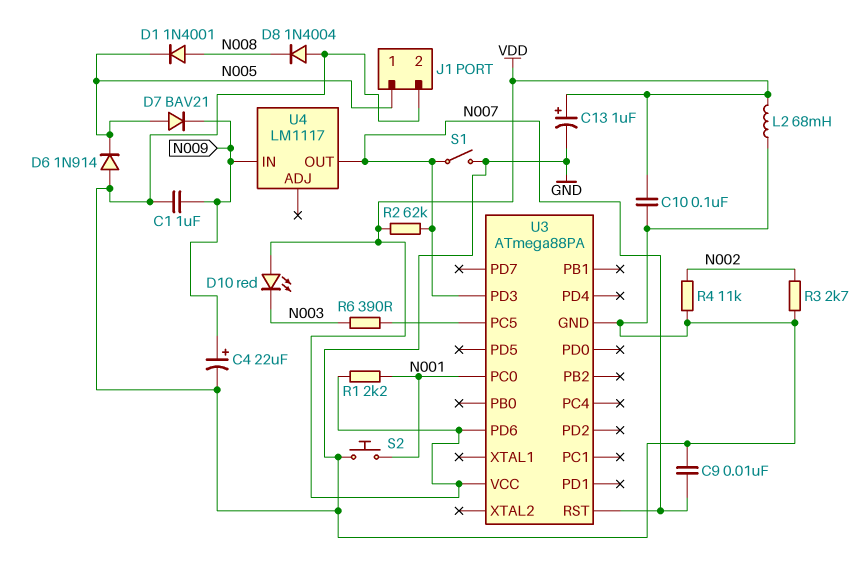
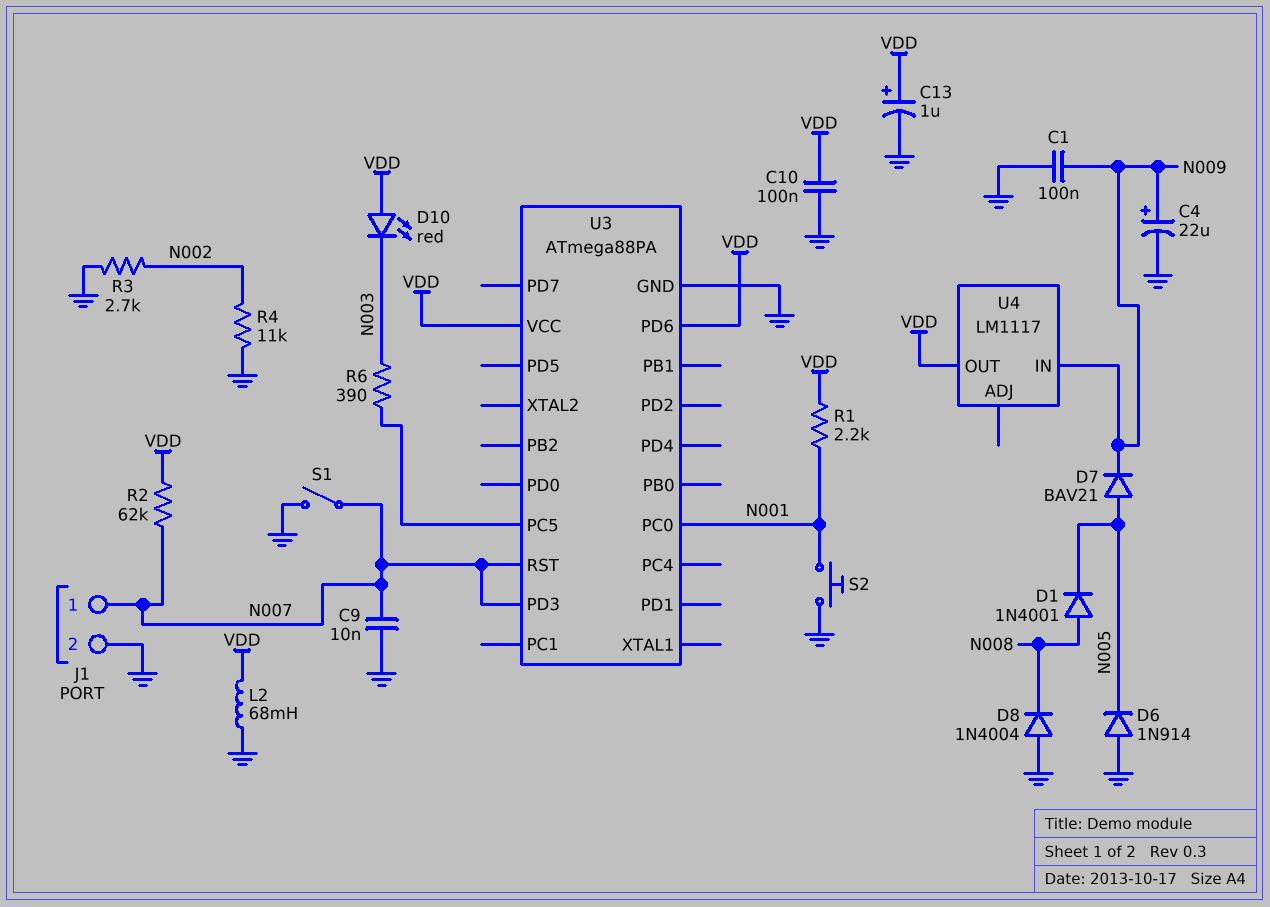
C1: 1uF (GND, N009) -> 100nF (GND, N009)
J1 pin 1: N005 -> N007
U4 pin OUT: N007 -> VDD

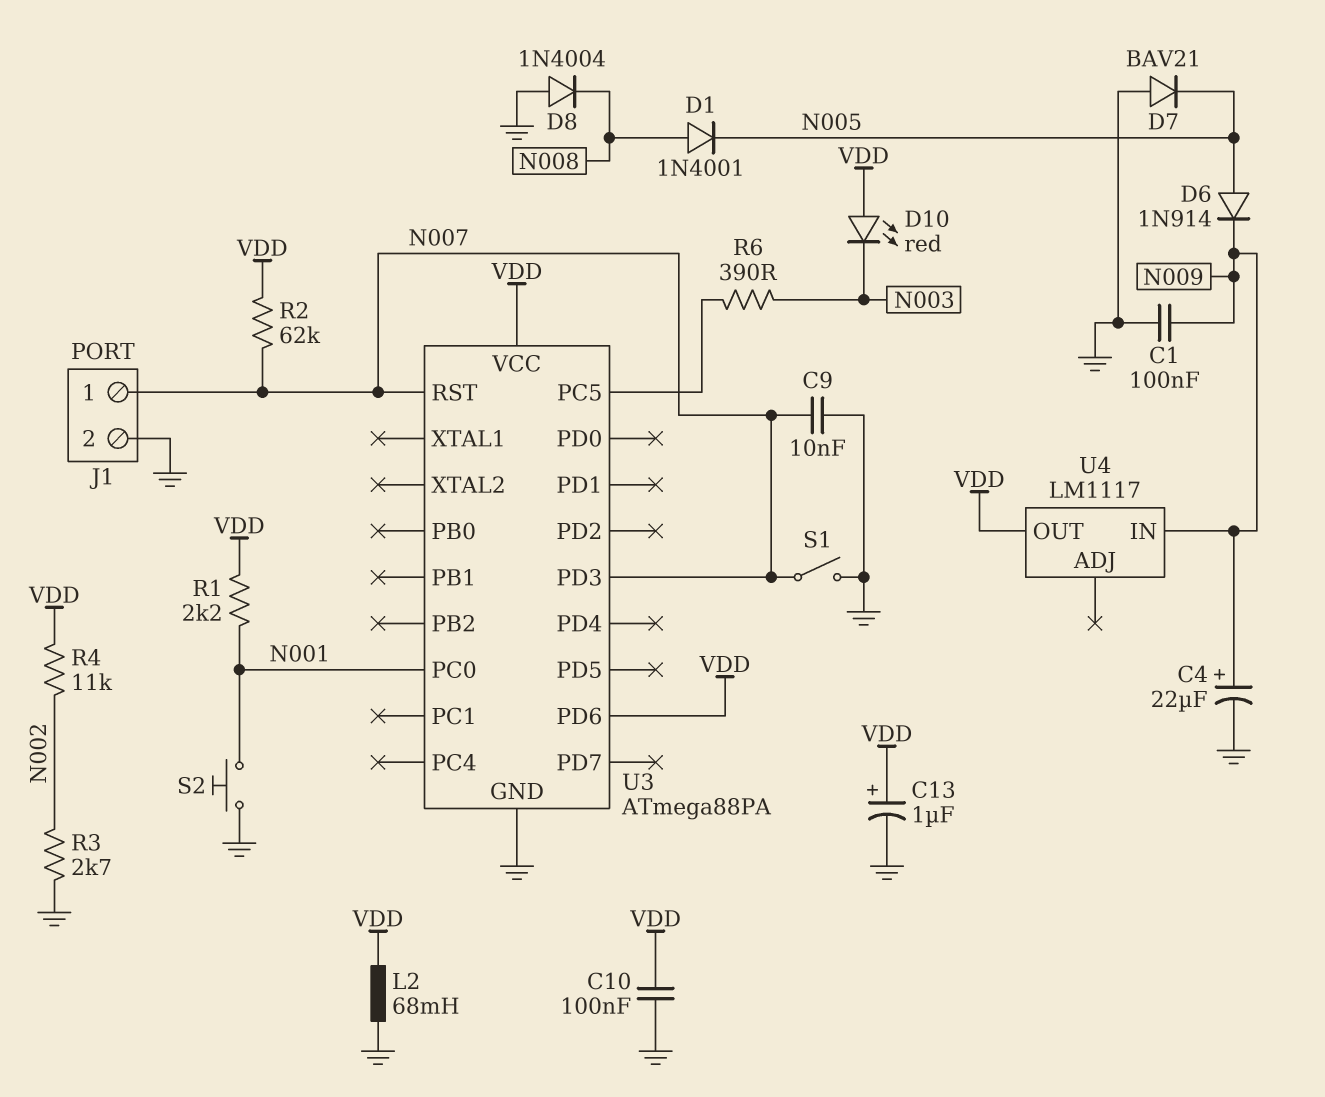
D6: diode 1N914 (A GND, K N005) -> diode 1N914 (A N005, K N009)
D7: diode BAV21 (A N005, K N009) -> diode BAV21 (A GND, K N005)
R4: 11k (GND, N002) -> 11k (N002, VDD)

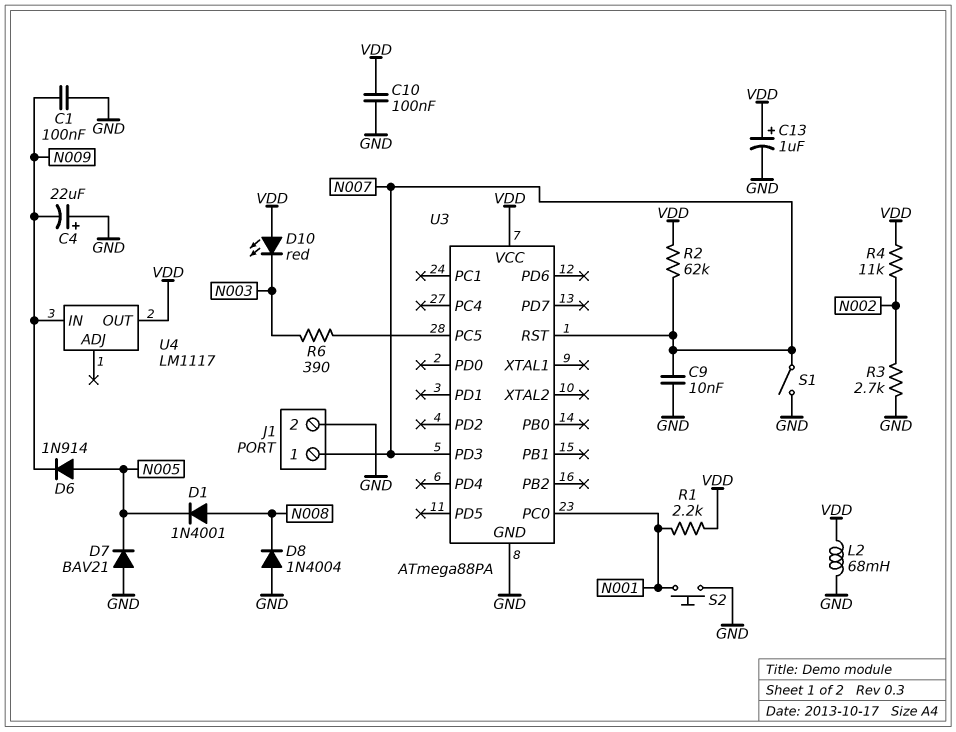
C4: 22uF (plus N009, minus GND) -> 22uF (plus GND, minus N009)
U3 pin PD6: VDD -> none

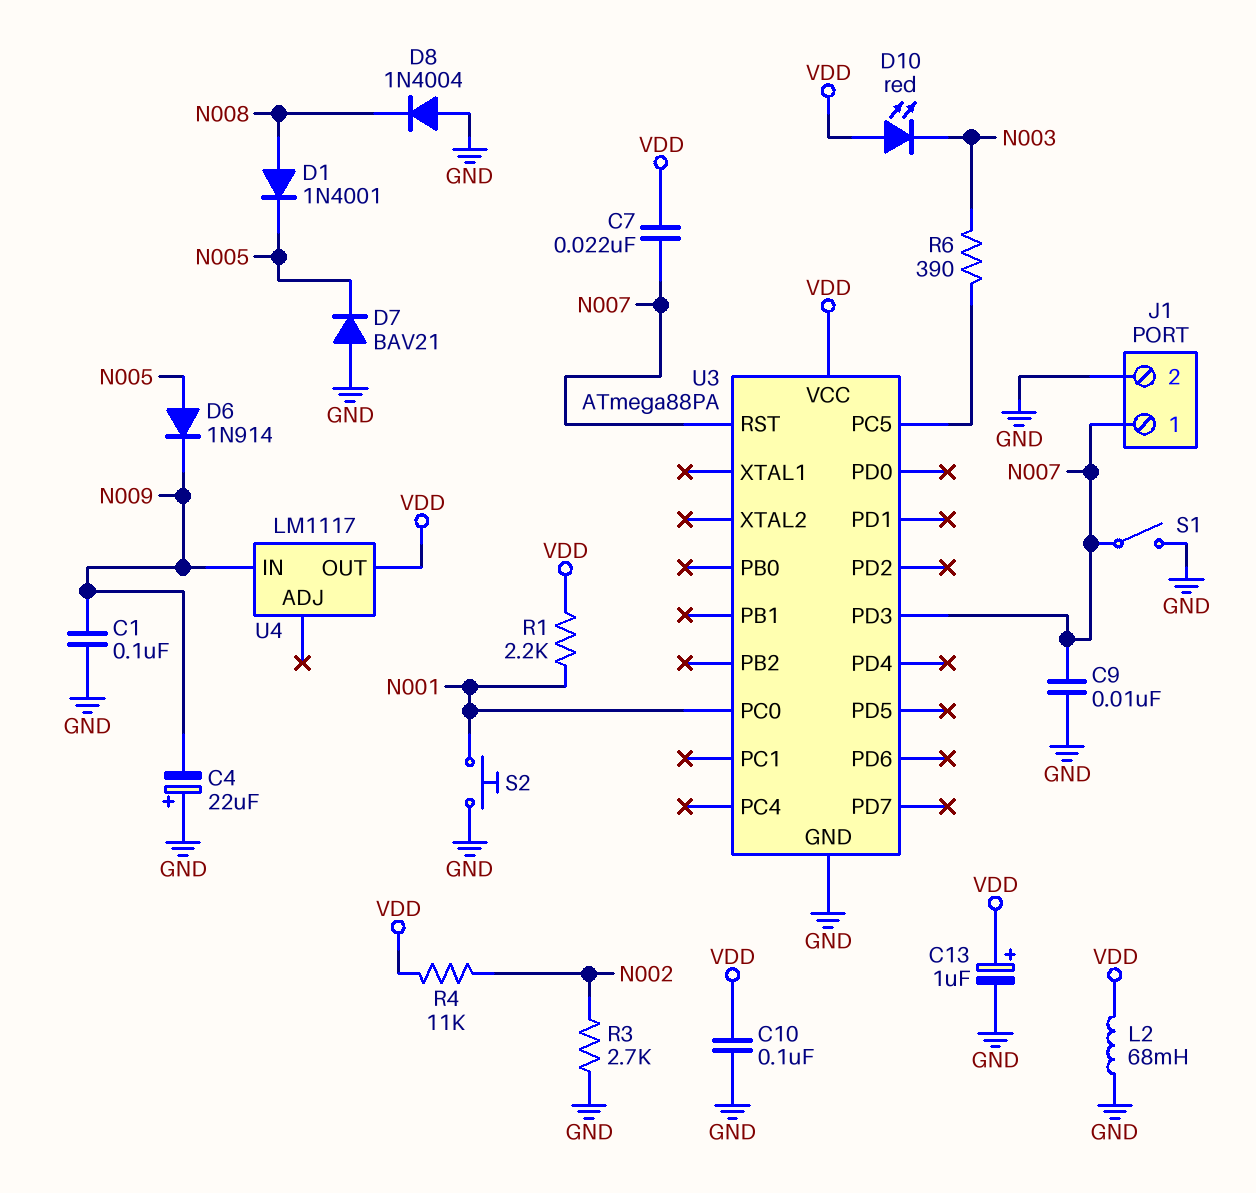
C7: none -> 22nF (N007, VDD)
R2: 62k (N007, VDD) -> none

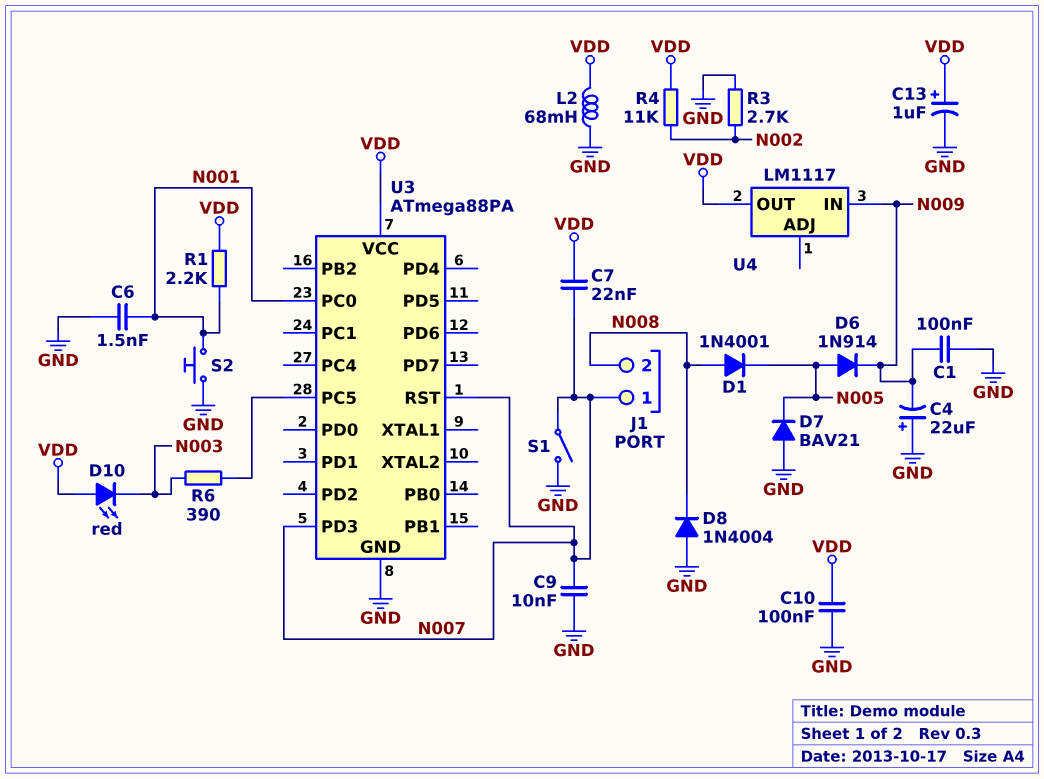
C6: none -> 1.5nF (GND, N001)
J1 pin 2: GND -> N008

